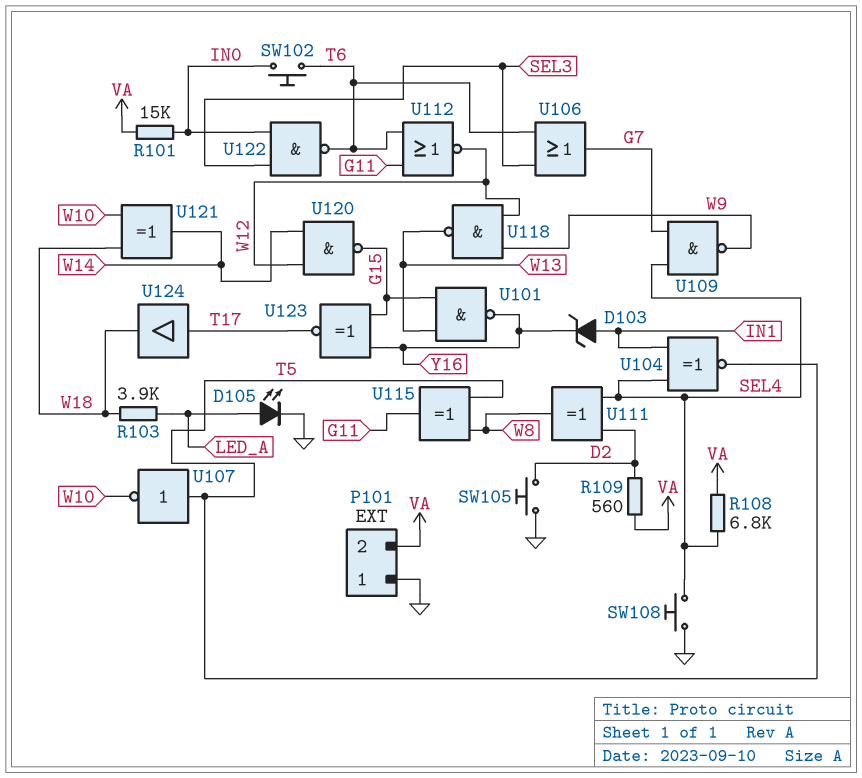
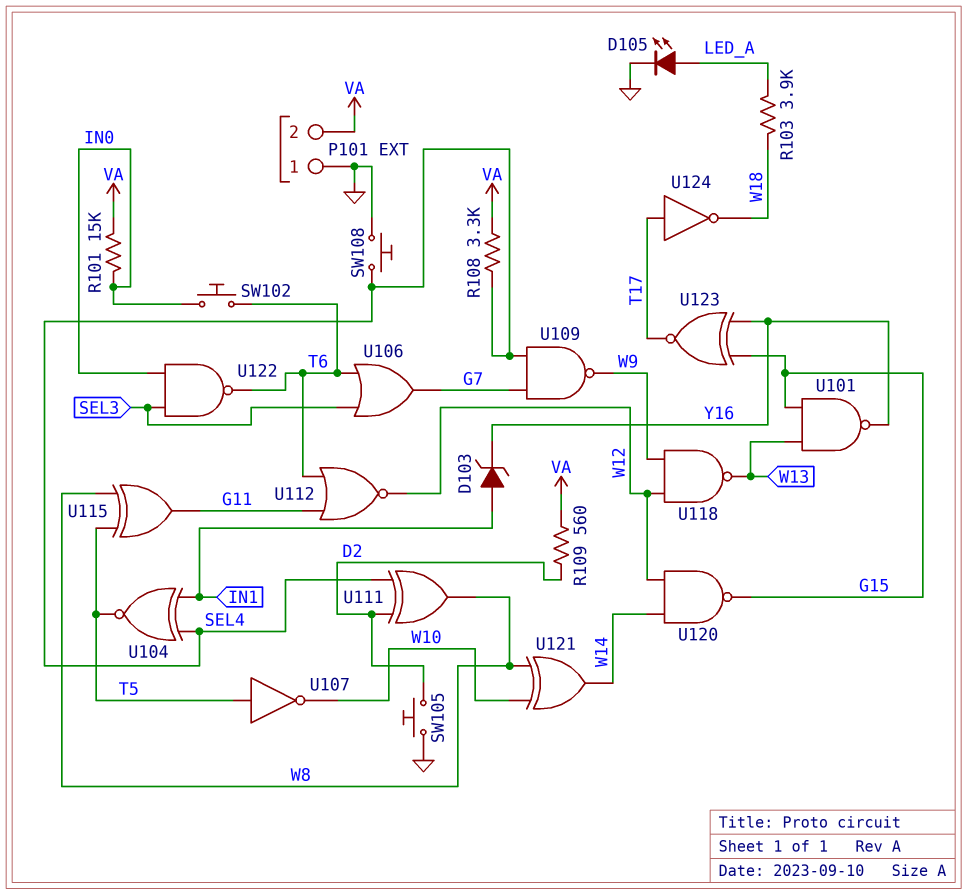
R108: 6.8k (SEL4, VA) -> 3.3k (SEL4, VA)
U121: XOR (in W10, in W18, out W14) -> XOR (in W8, in W10, out W14)
U124: buffer (in T17, out W18) -> NOT (in T17, out W18)

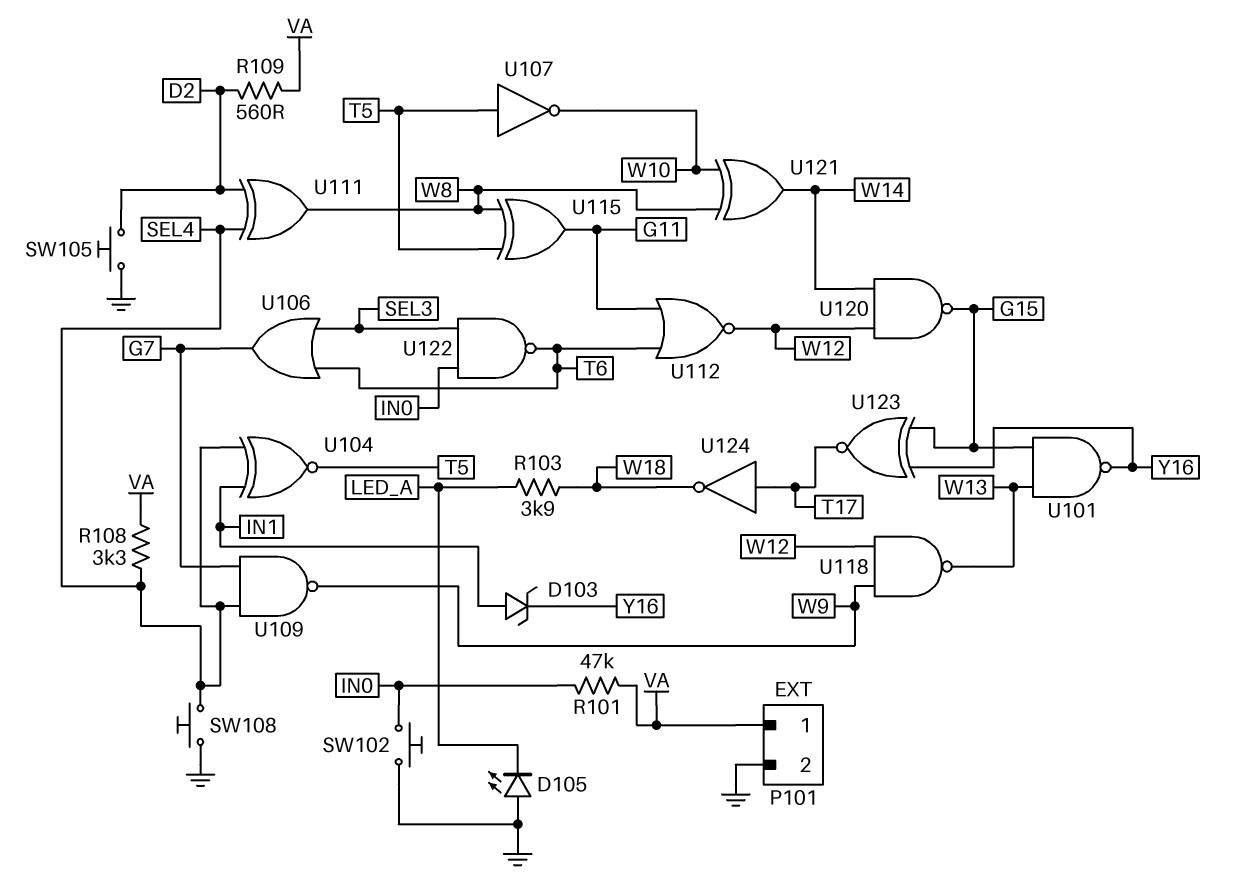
D105: LED (A LED_A, K GND) -> LED (A GND, K LED_A)
P101 pin 1: GND -> VA
P101 pin 2: VA -> GND
R101: 15k (IN0, VA) -> 47k (IN0, VA)
SW102: button (IN0, T6) -> button (GND, IN0)

